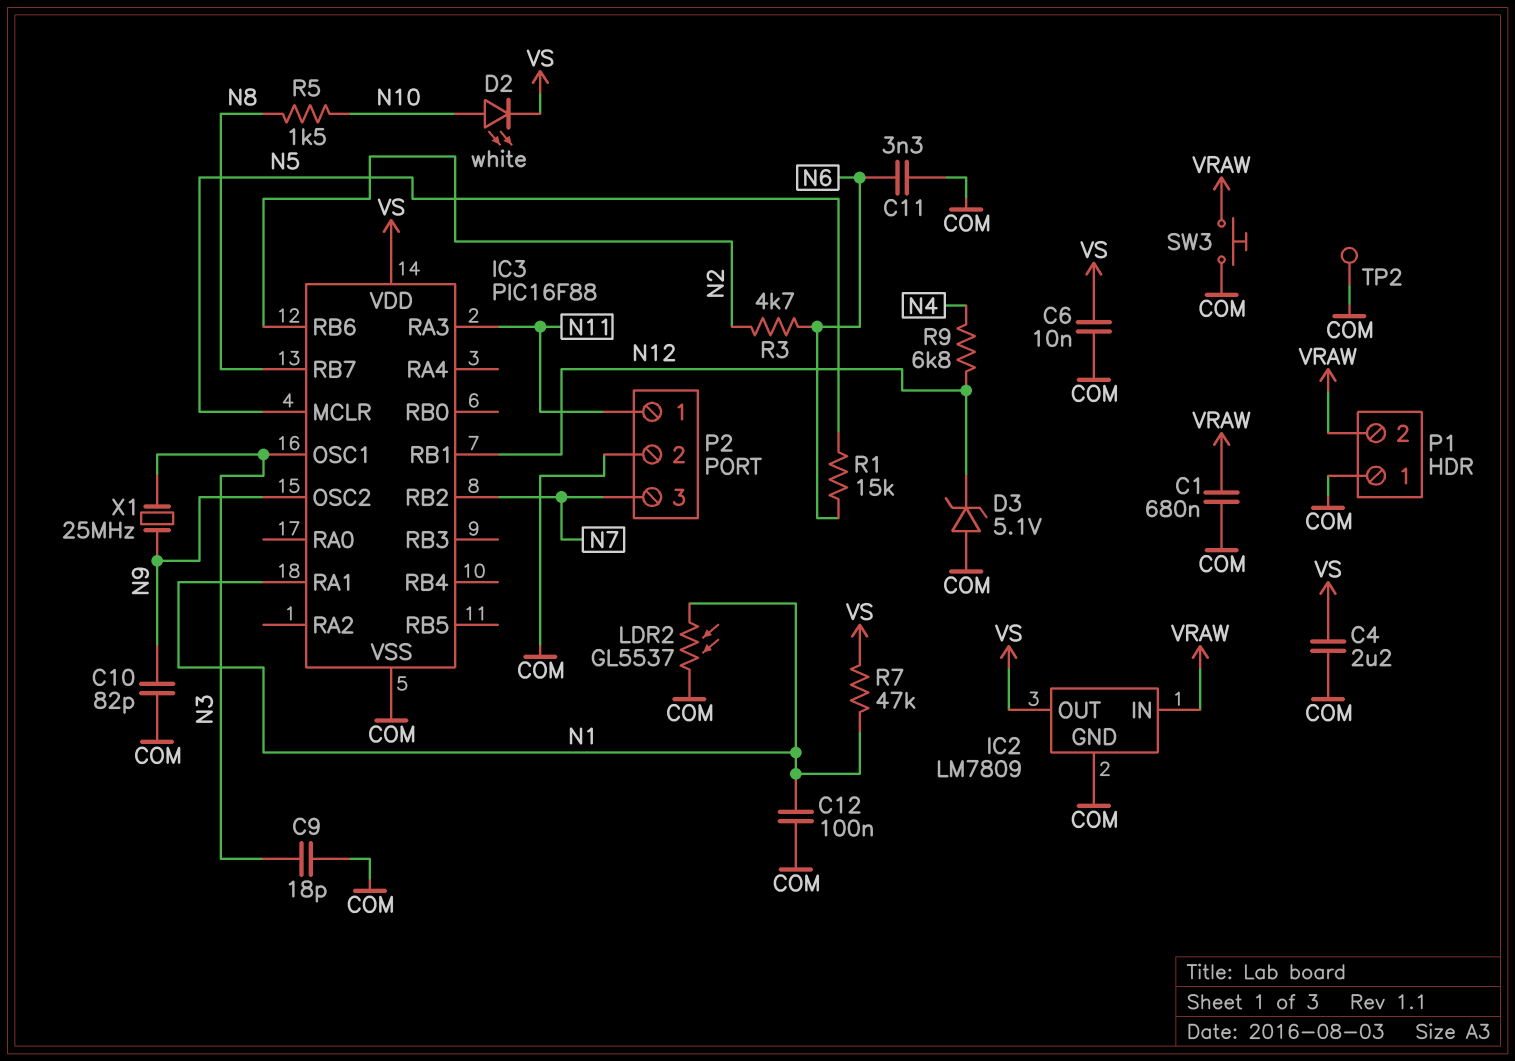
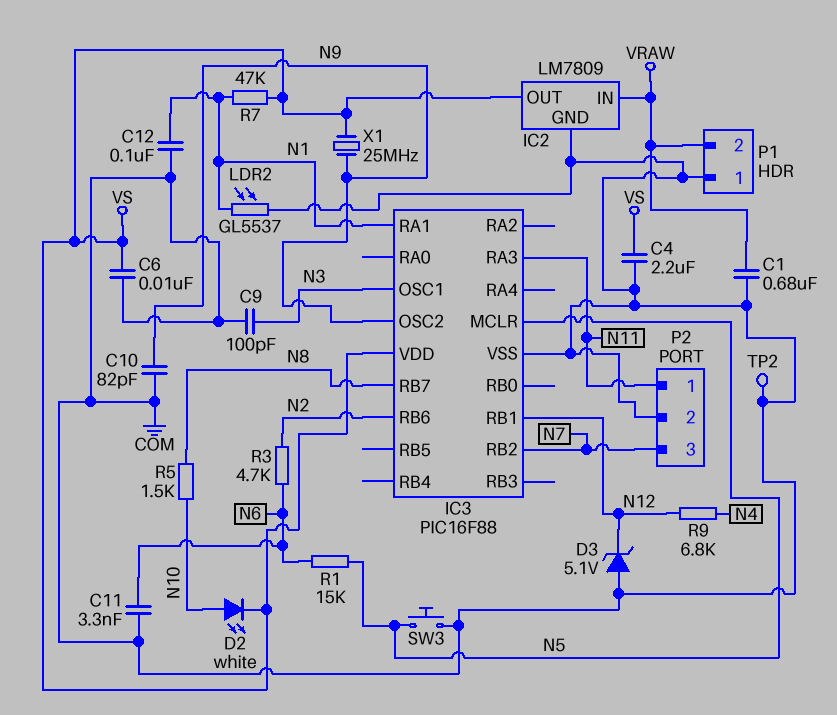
C9: 18pF (COM, N3) -> 100pF (COM, N3)
SW3: button (COM, VRAW) -> button (COM, N5)
X1: 25MHz (N3, N9) -> 25MHz (N9, VS)

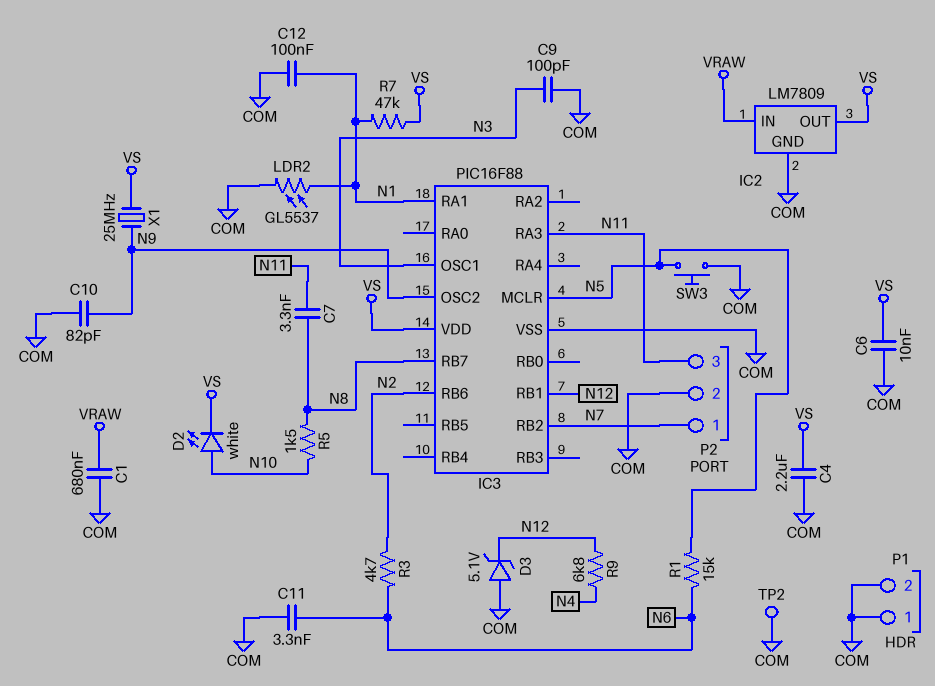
C7: none -> 3.3nF (N8, N11)
P1 pin 2: VRAW -> COM
P2 pin 1: N11 -> N7
P2 pin 3: N7 -> N11

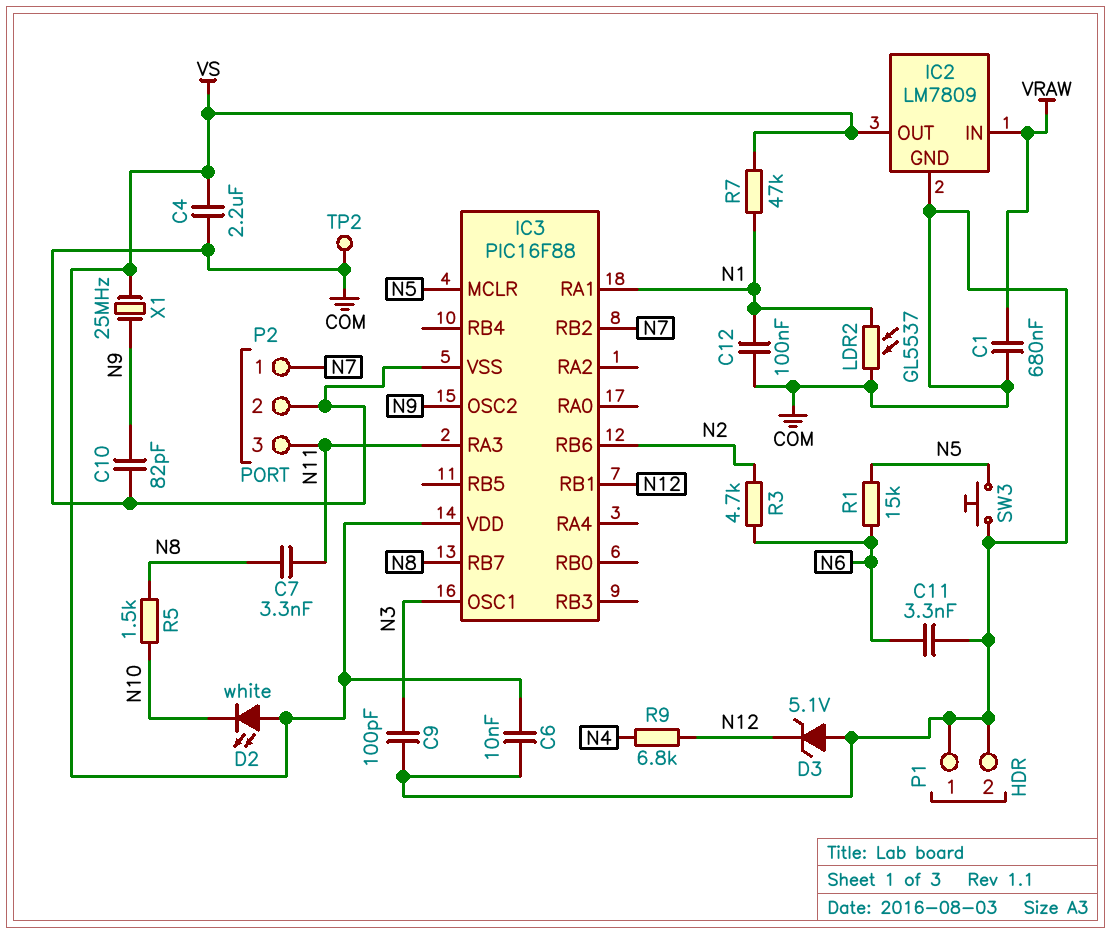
D2: LED white (A N10, K VS) -> LED white (A VS, K N10)

